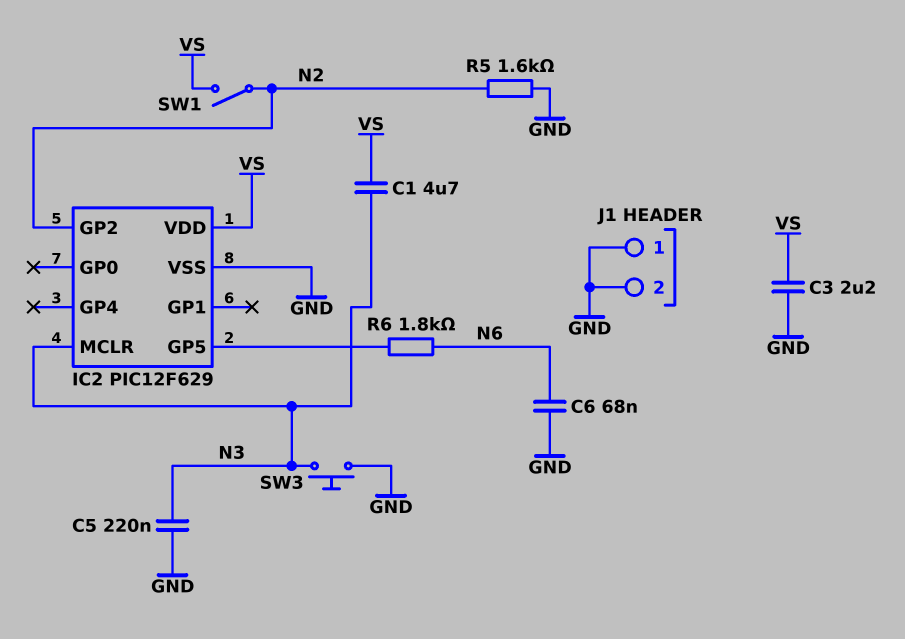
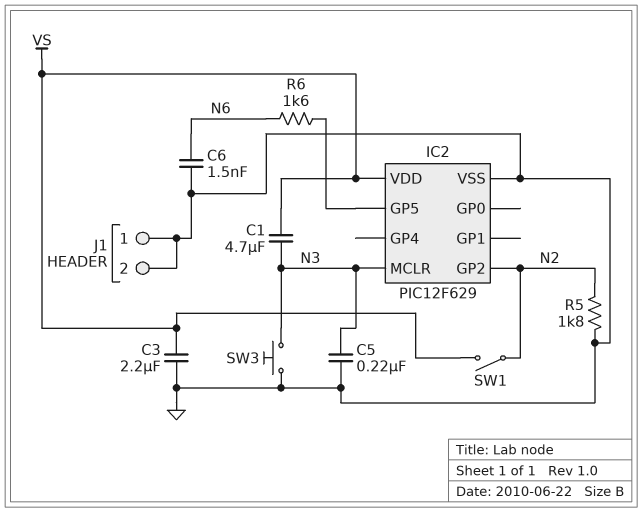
C6: 68nF (GND, N6) -> 1.5nF (GND, N6)
R5: 1.6k (GND, N2) -> 1.8k (GND, N2)
R6: 1.8k (IC2/GP5, N6) -> 1.6k (IC2/GP5, N6)

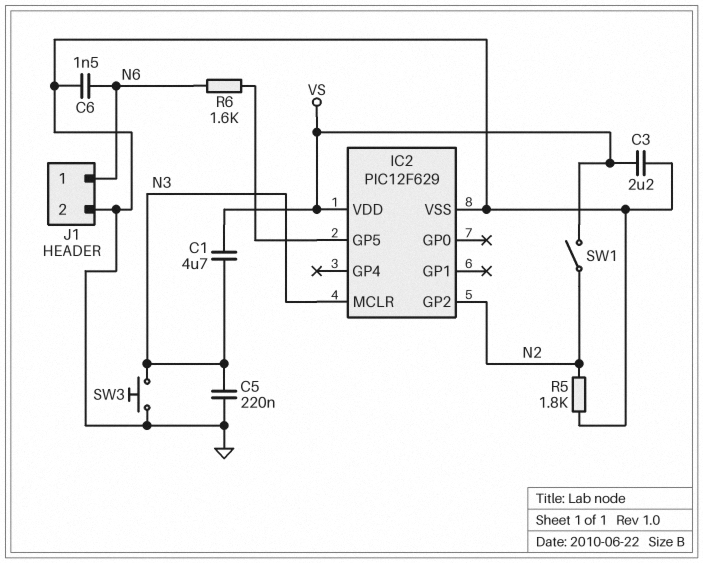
J1 pin 1: GND -> N6

